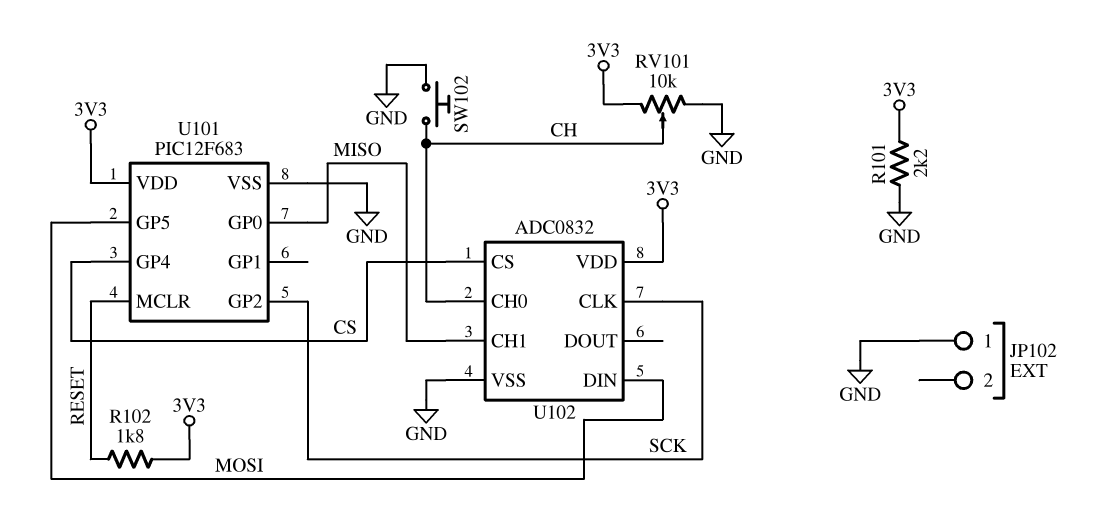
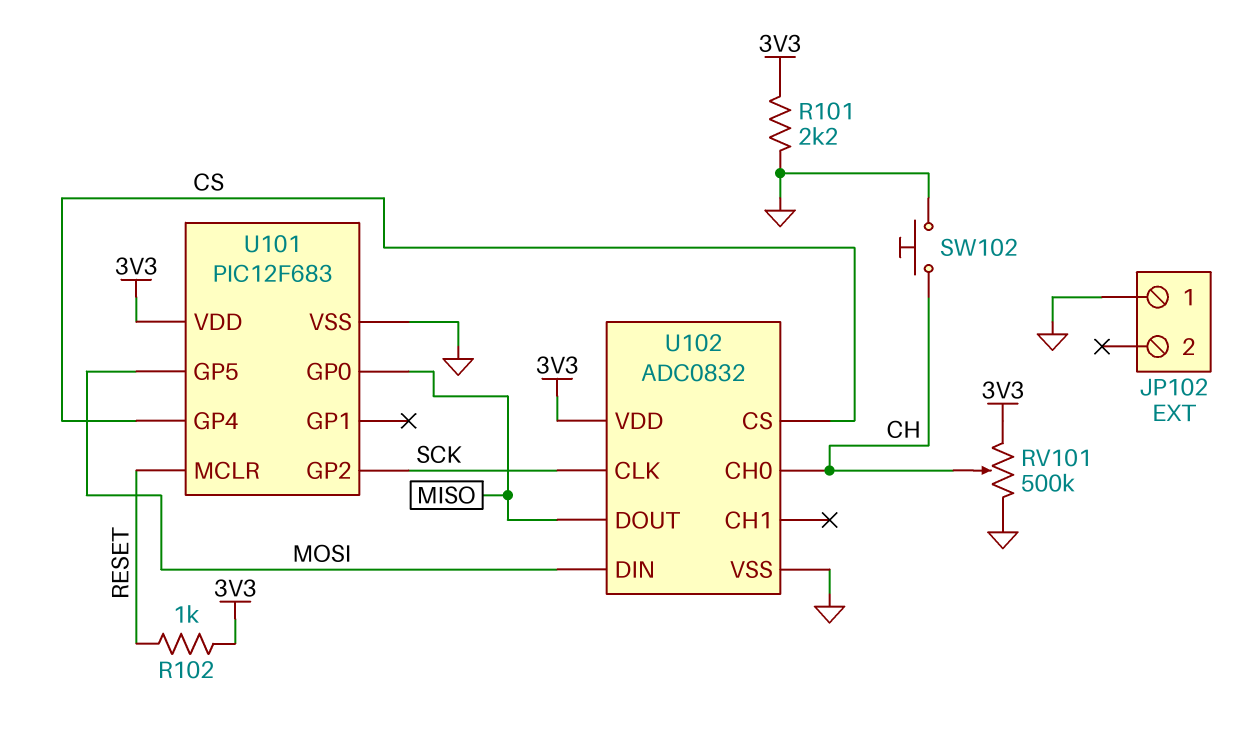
R102: 1.8k (3V3, RESET) -> 1k (3V3, RESET)
RV101: 10k (3V3, GND, wiper CH) -> 500k (3V3, GND, wiper CH)
U102 pin CH1: MISO -> none
U102 pin DOUT: none -> MISO

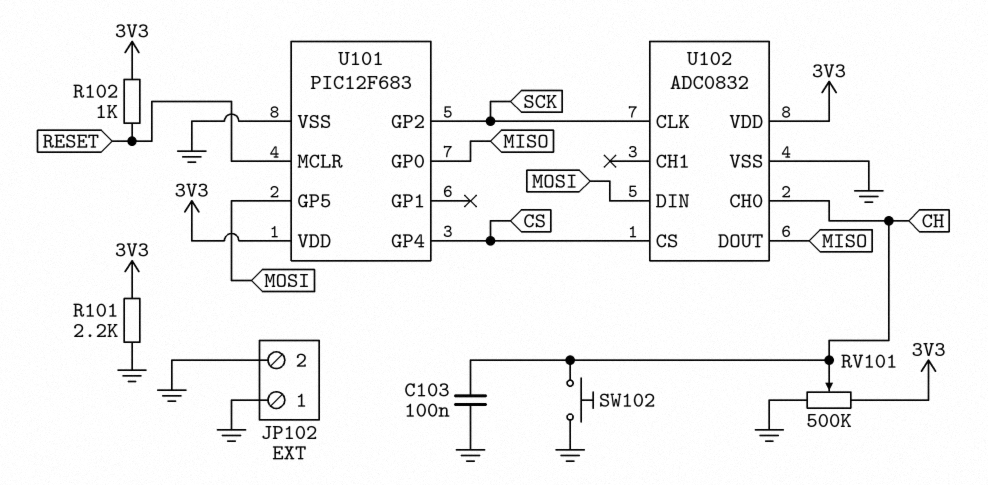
C103: none -> 100nF (CH, GND)
JP102 pin 2: none -> GND

